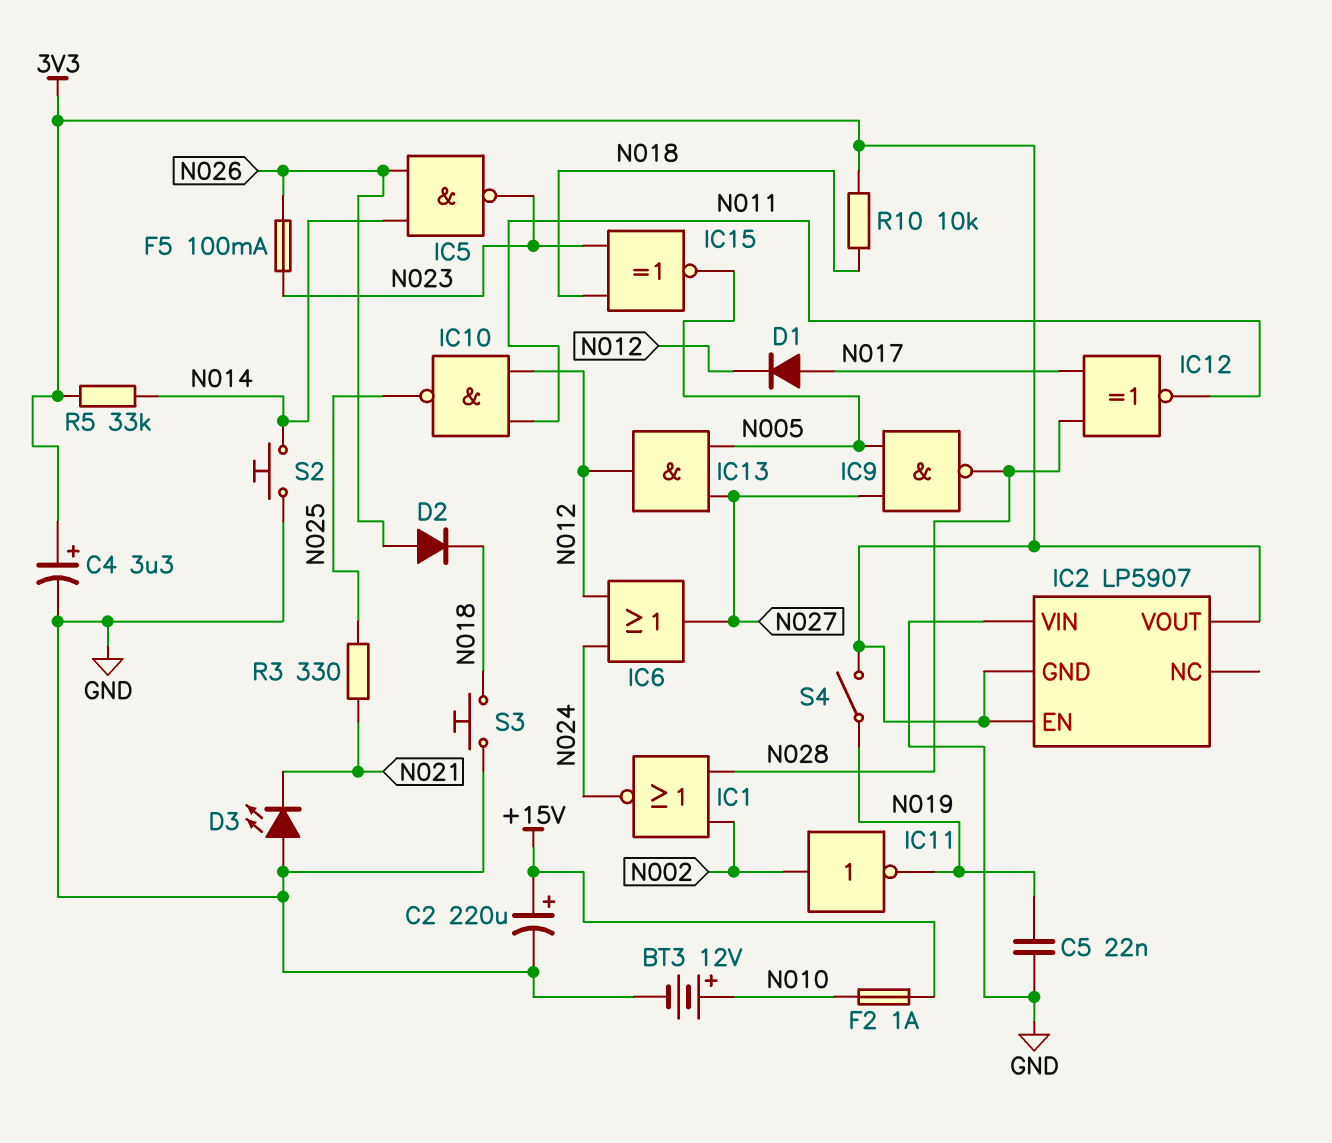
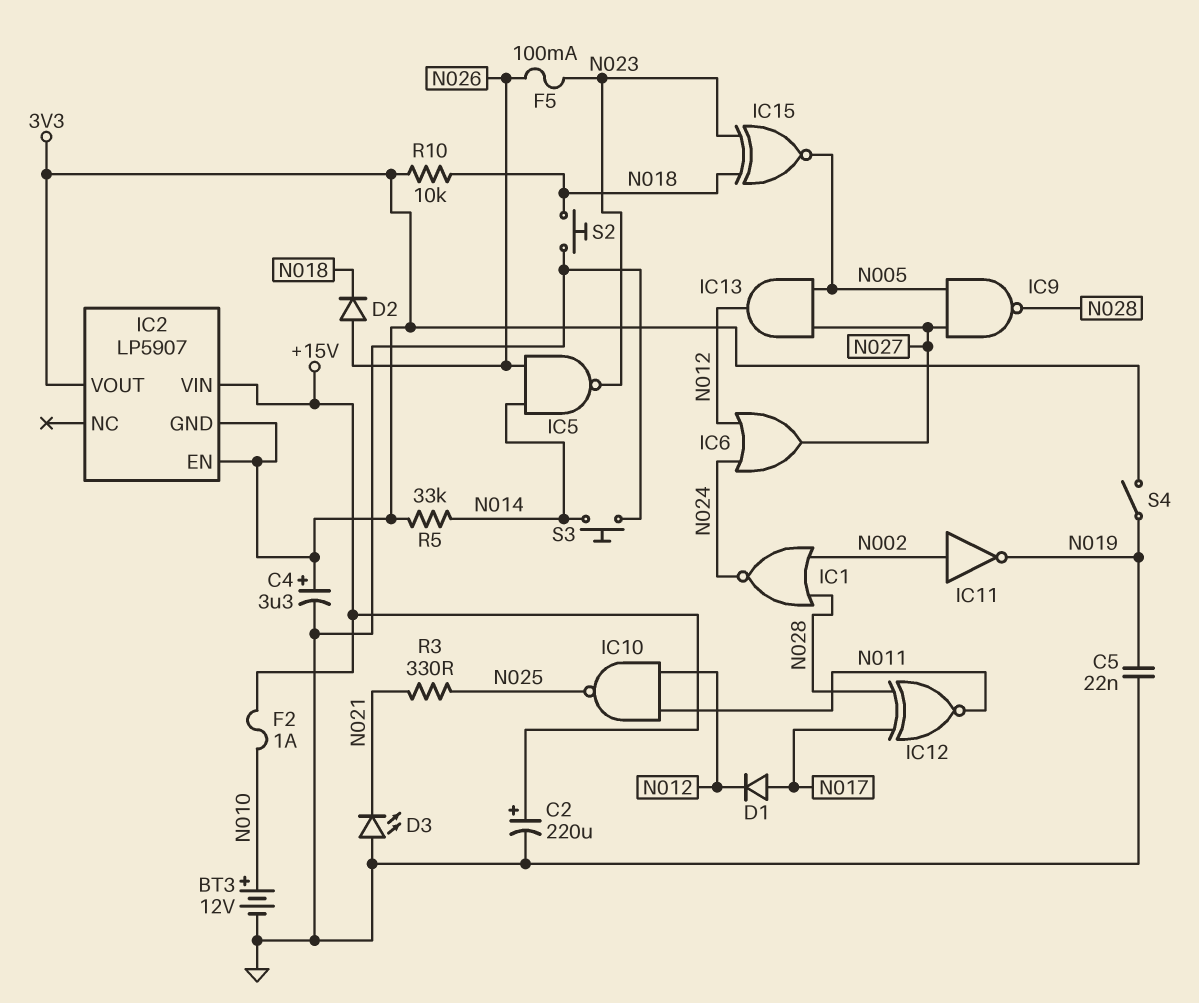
IC2 pin VIN: GND -> +15V
S2: button (GND, N014) -> button (GND, N018)
S3: button (GND, N018) -> button (GND, N014)

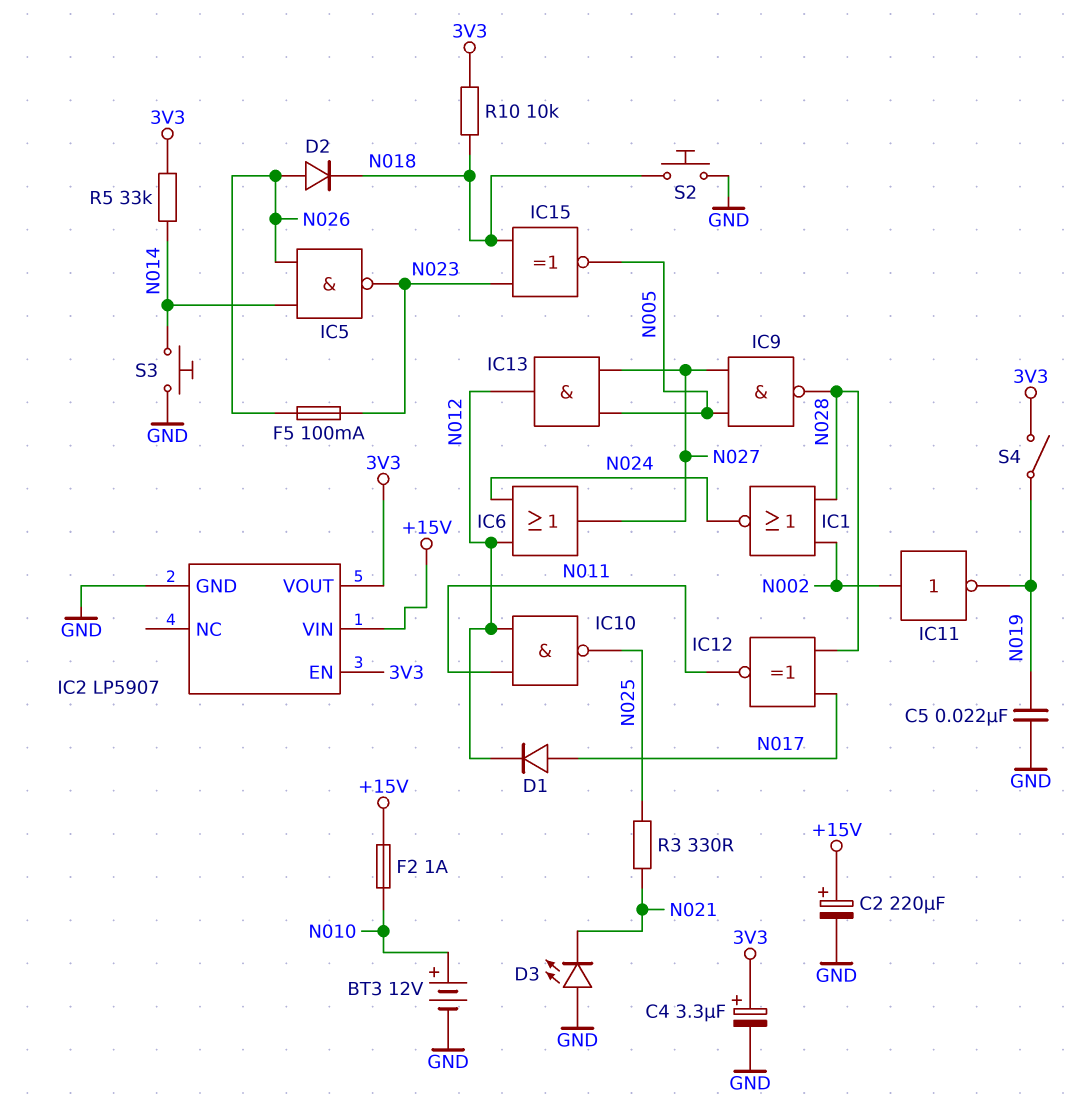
IC2 pin GND: 3V3 -> GND

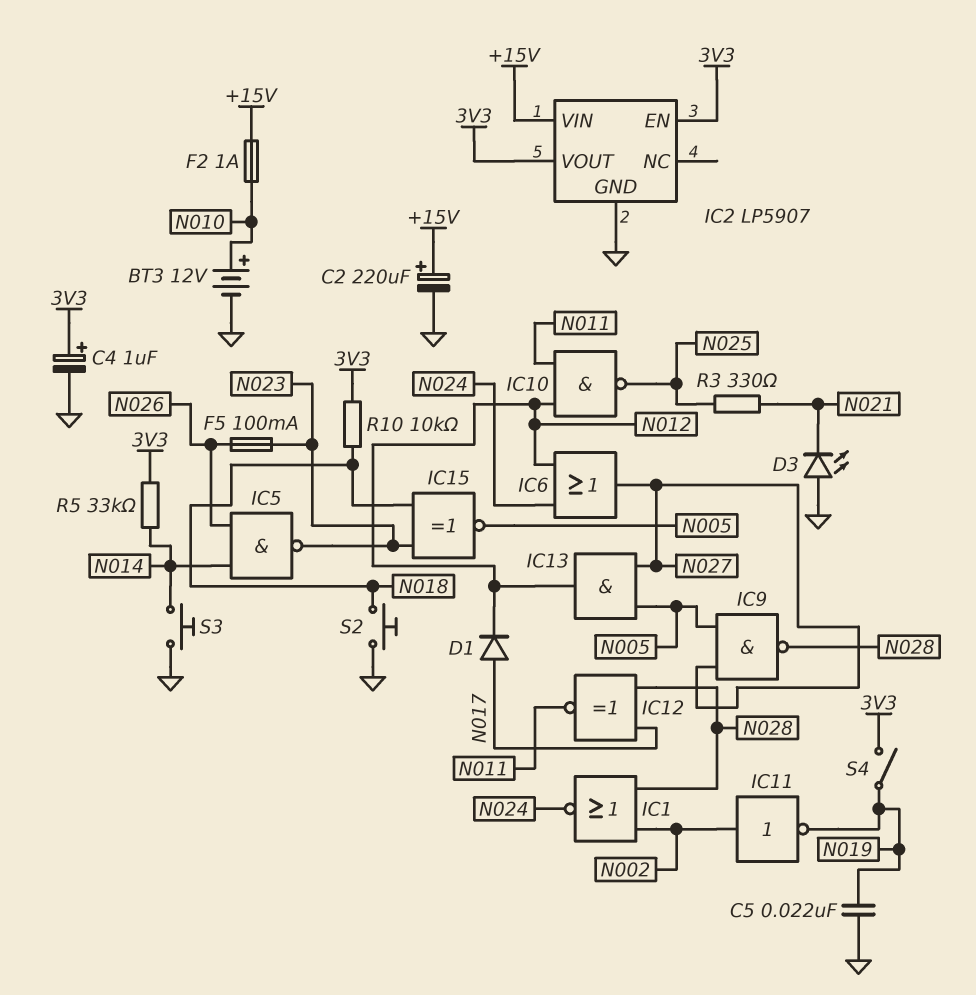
C4: 3.3uF (plus 3V3, minus GND) -> 1uF (plus 3V3, minus GND)
D2: diode (A N026, K N018) -> none

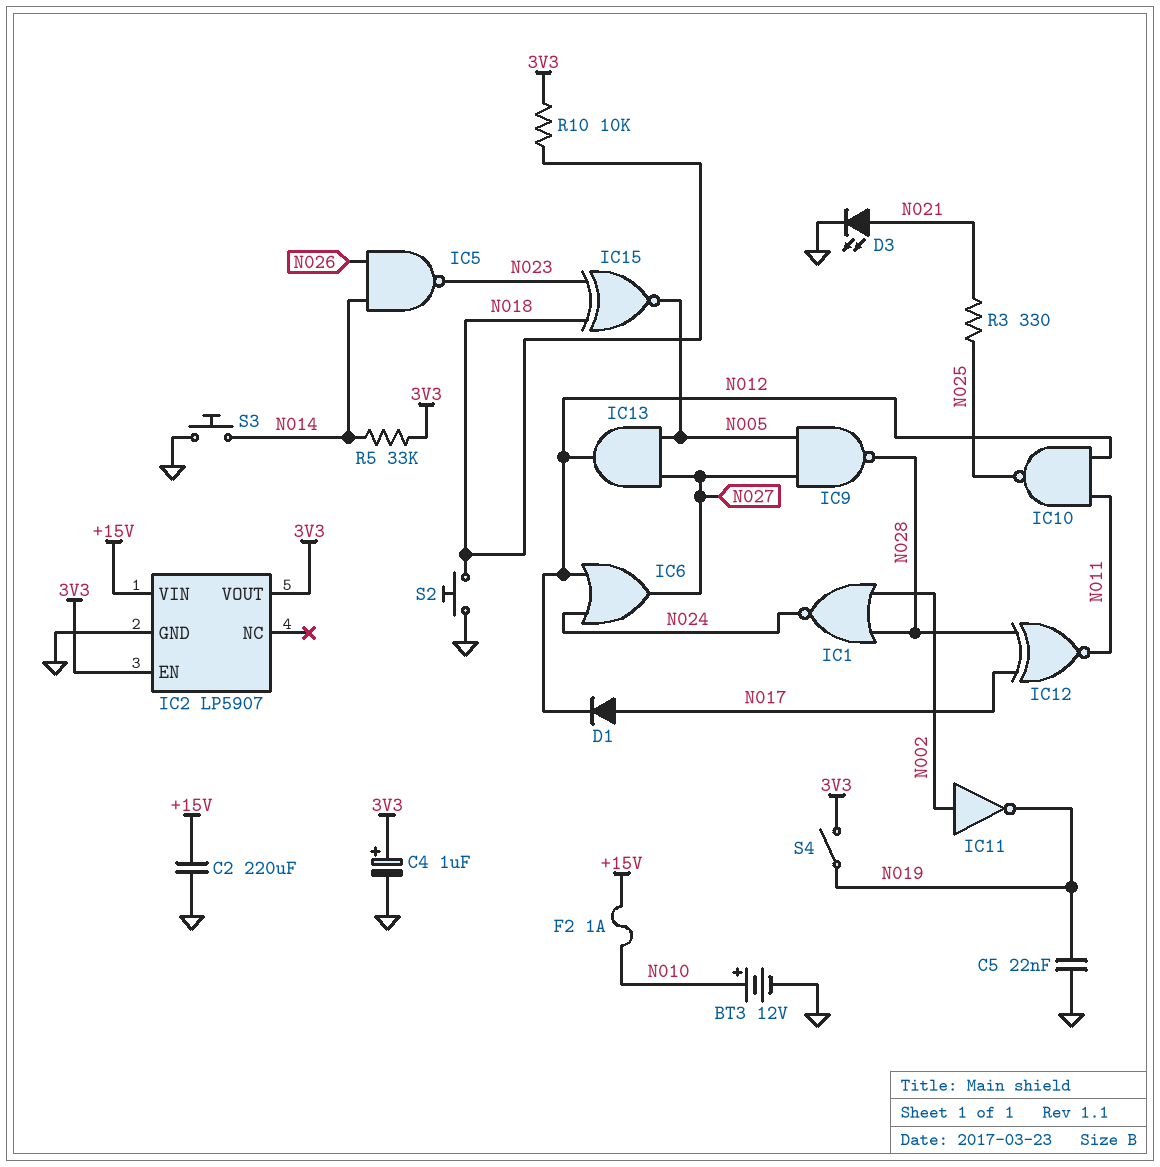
C2: 220uF (plus +15V, minus GND) -> 220uF (+15V, GND)
D3: LED (A GND, K N021) -> LED (A N021, K GND)
F5: 100mA (N023, N026) -> none

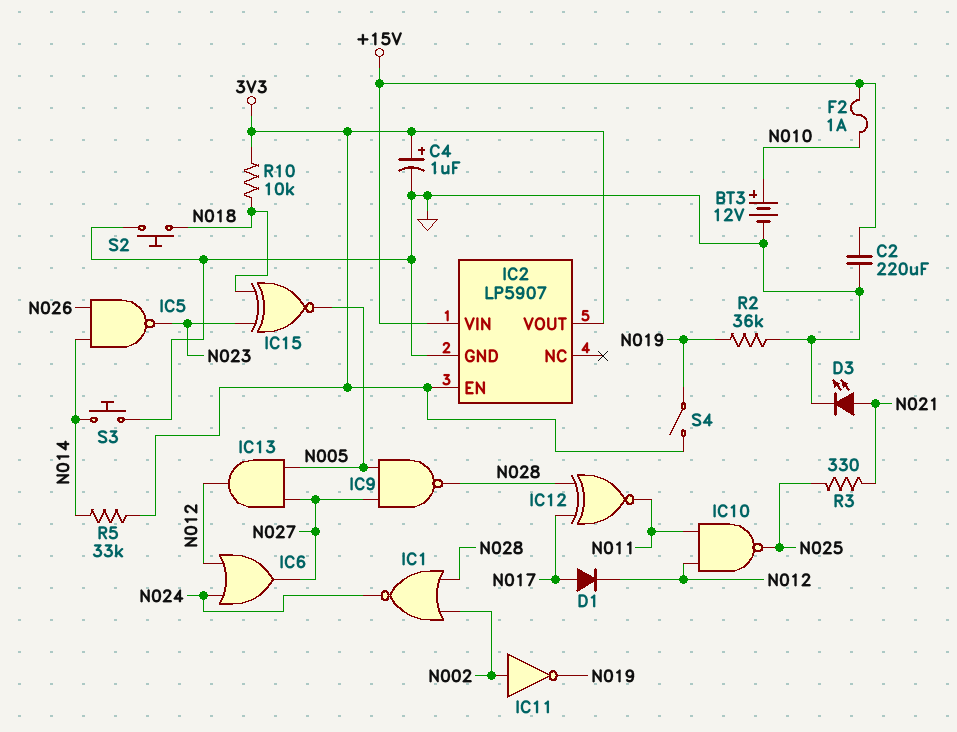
C5: 22nF (GND, N019) -> none
R2: none -> 36k (GND, N019)

